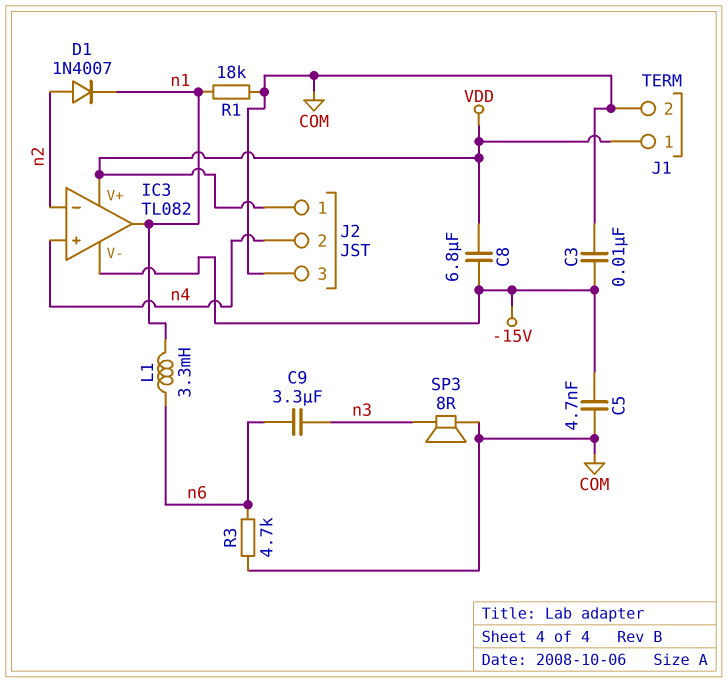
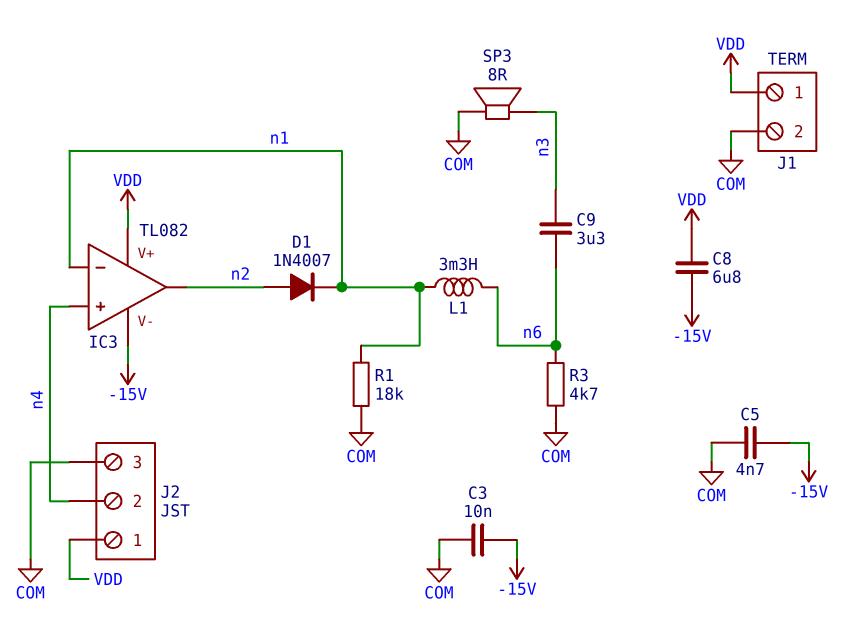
IC3 pin in-: n2 -> n1
IC3 pin out: n1 -> n2

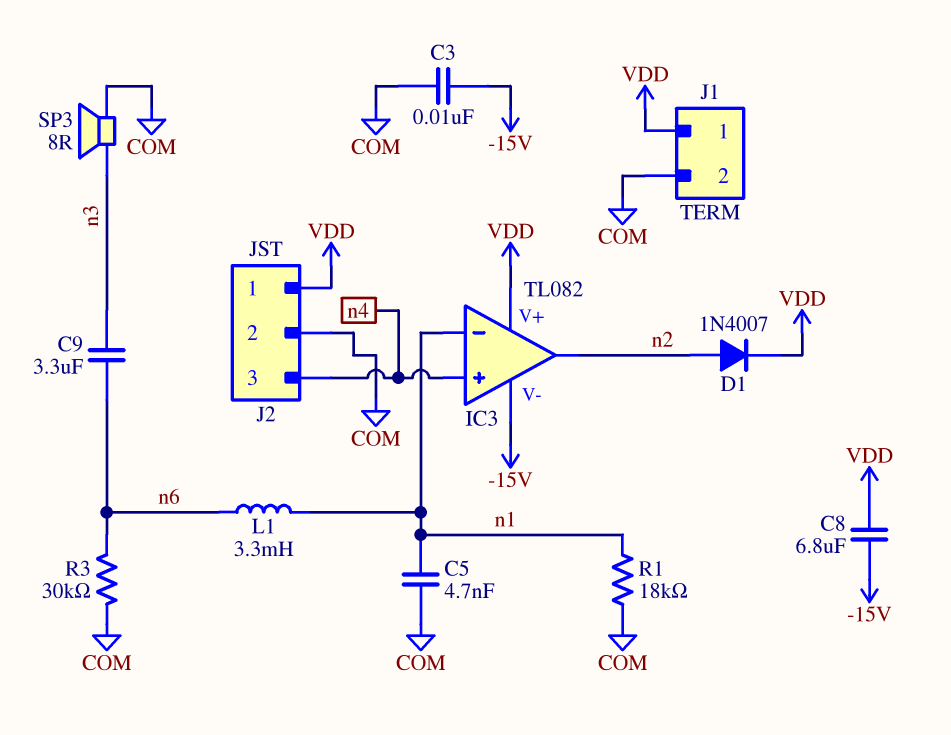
C5: 4.7nF (-15V, COM) -> 4.7nF (COM, n1)
D1: diode 1N4007 (A n2, K n1) -> diode 1N4007 (A n2, K VDD)
J2 pin 2: n4 -> COM
J2 pin 3: COM -> n4
R3: 4.7k (COM, n6) -> 30k (COM, n6)

